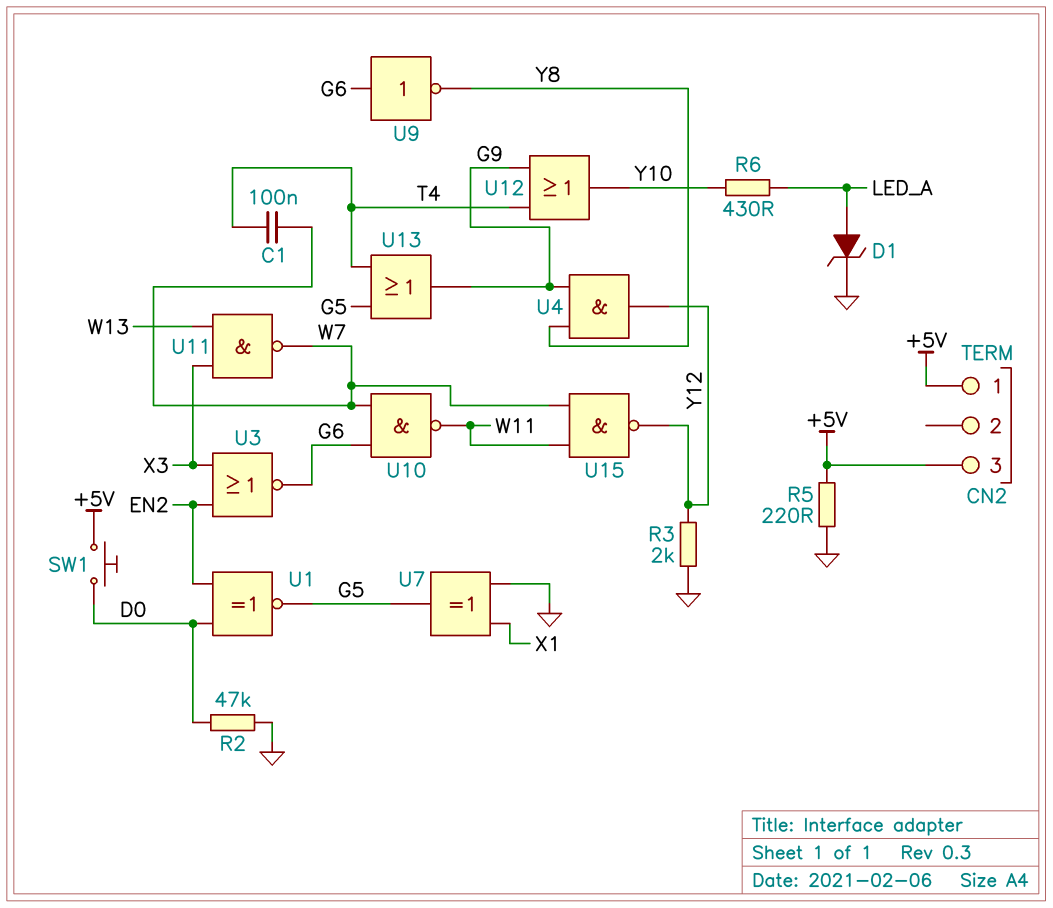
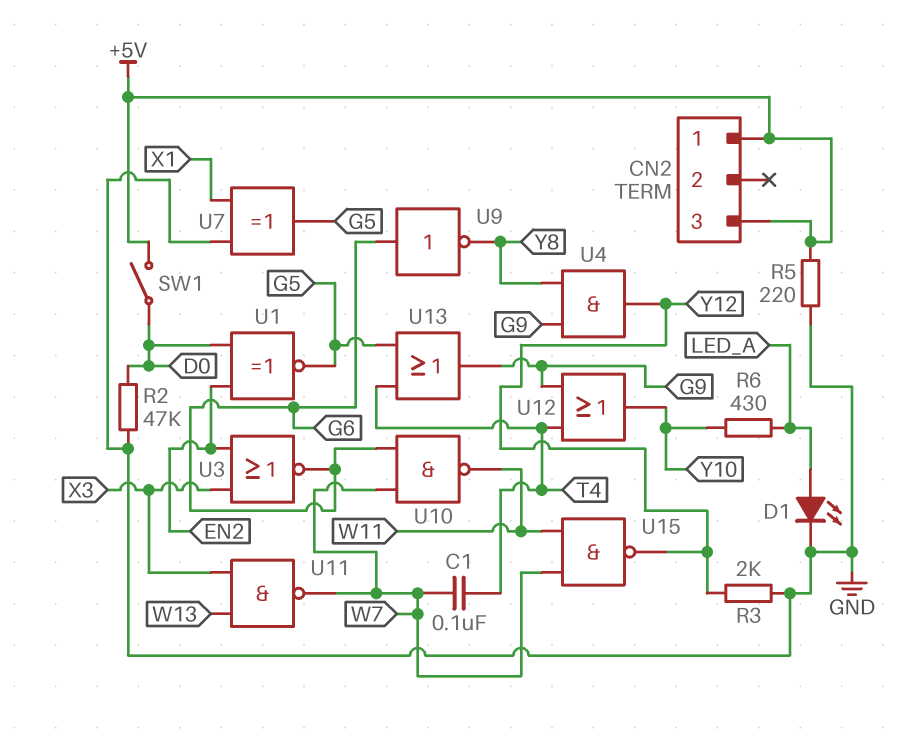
D1: zener (A LED_A, K GND) -> LED (A LED_A, K GND)
SW1: button (+5V, D0) -> switch (+5V, D0)

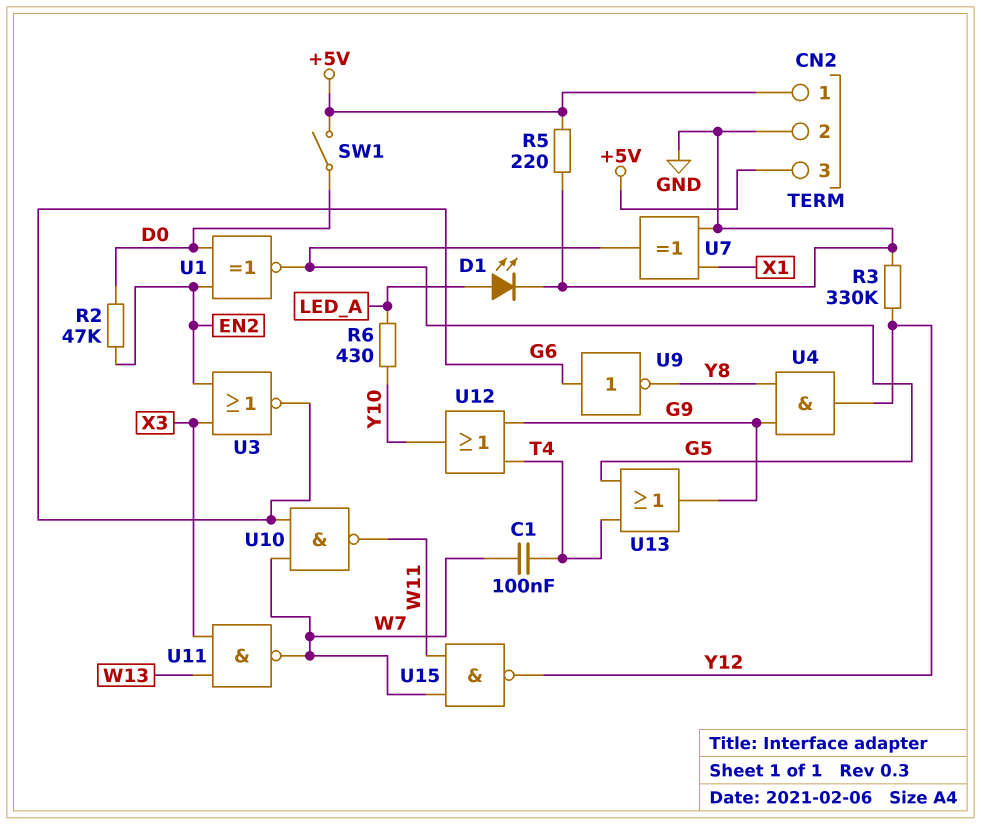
CN2 pin 2: none -> GND
R2: 47k (D0, GND) -> 47k (D0, EN2)
R3: 2k (GND, Y12) -> 330k (GND, Y12)

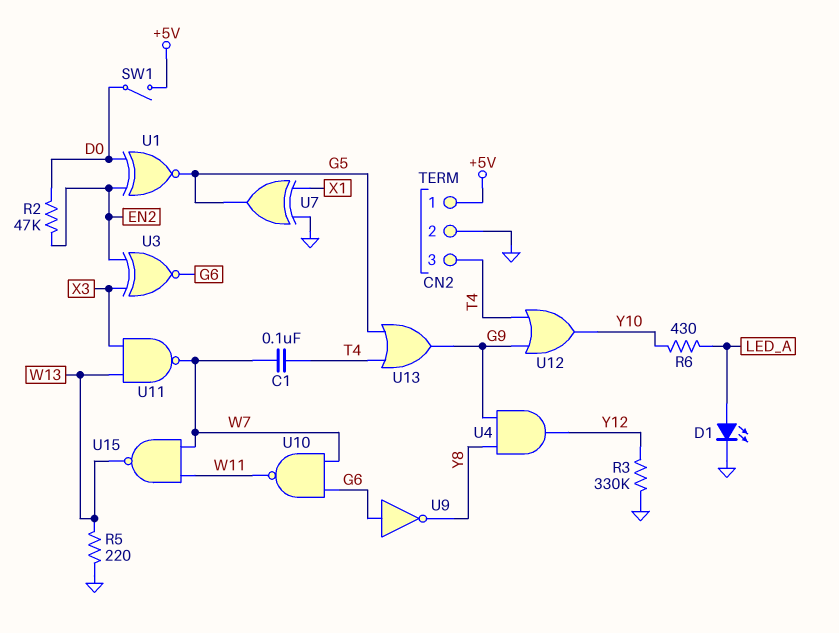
CN2 pin 3: +5V -> T4
R5: 220 (+5V, GND) -> 220 (GND, W13)
U3: NOR (in EN2, in X3, out G6) -> XNOR (in EN2, in X3, out G6)
U15: NAND (in W7, in W11, out Y12) -> NAND (in W7, in W11, out W13)

